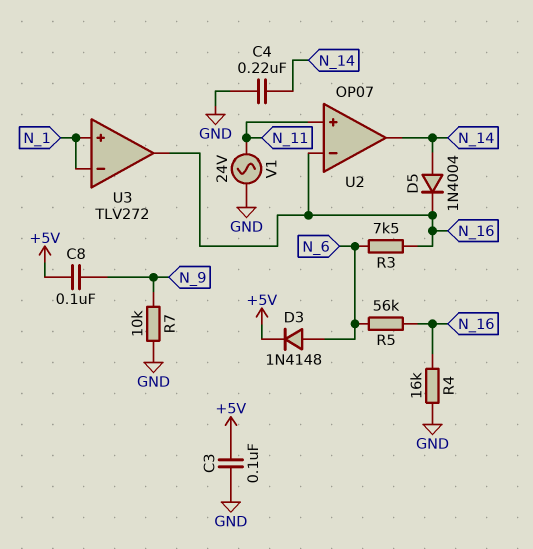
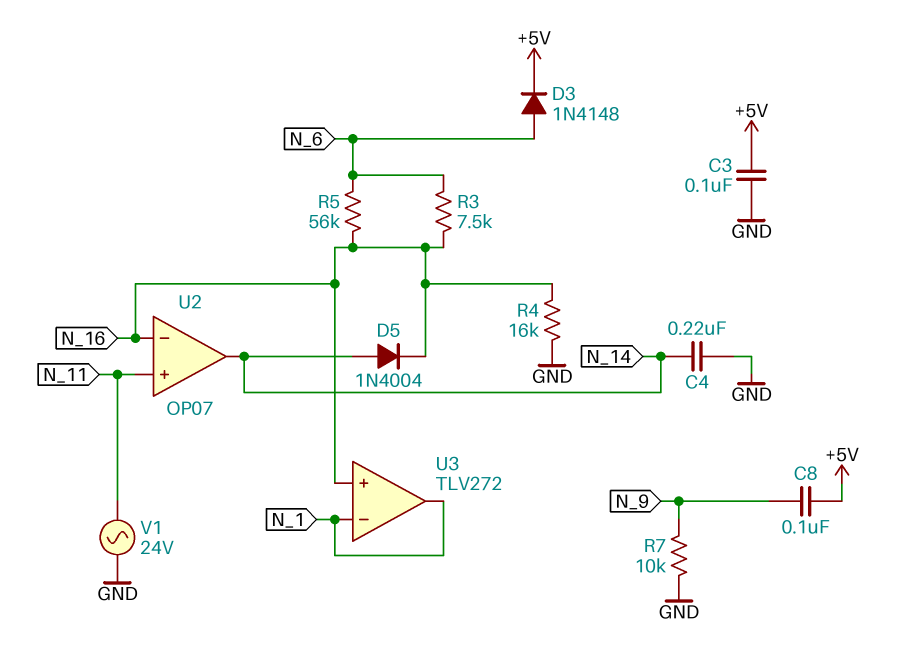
U3 pin in+: N_1 -> N_16
U3 pin out: N_16 -> N_1

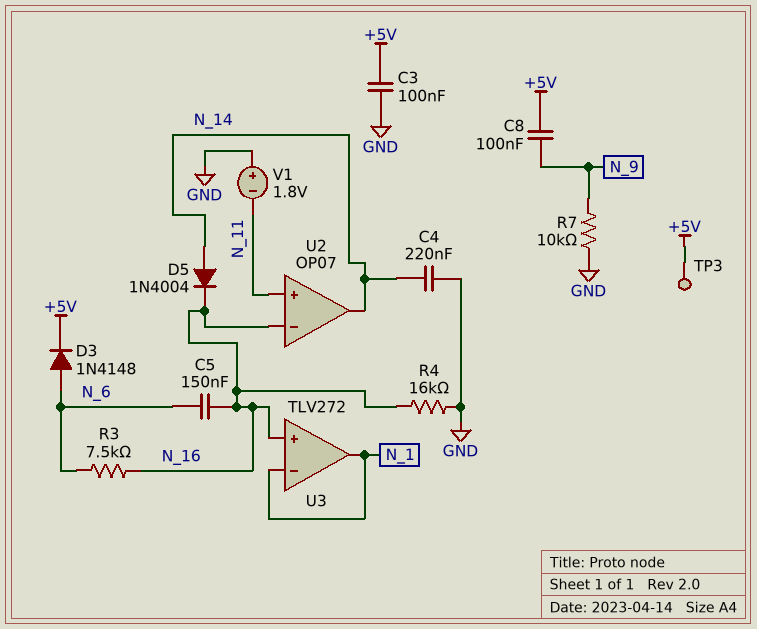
C5: none -> 150nF (N_6, N_16)
R5: 56k (N_6, N_16) -> none
TP3: none -> test point (+5V)
V1: AC 24V (GND, N_11) -> 1.8V (plus GND, minus N_11)

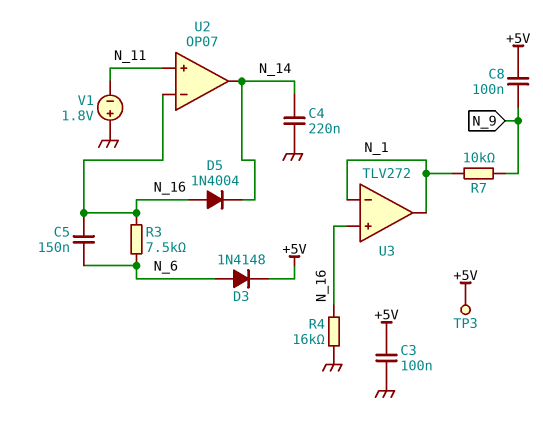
D5: diode 1N4004 (A N_14, K N_16) -> diode 1N4004 (A N_16, K N_14)
R7: 10k (GND, N_9) -> 10k (N_1, N_9)

